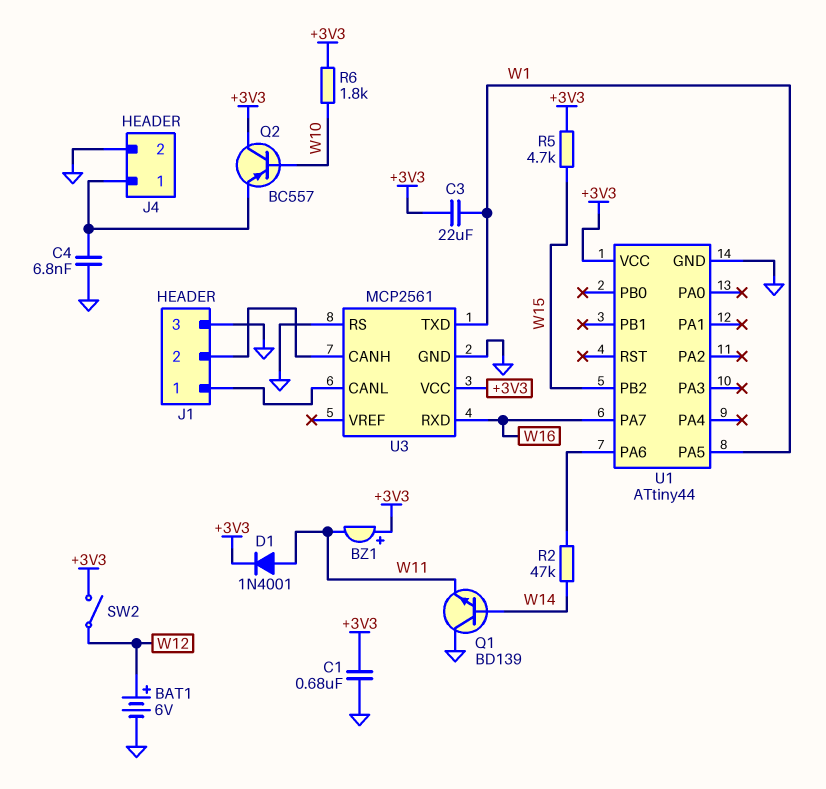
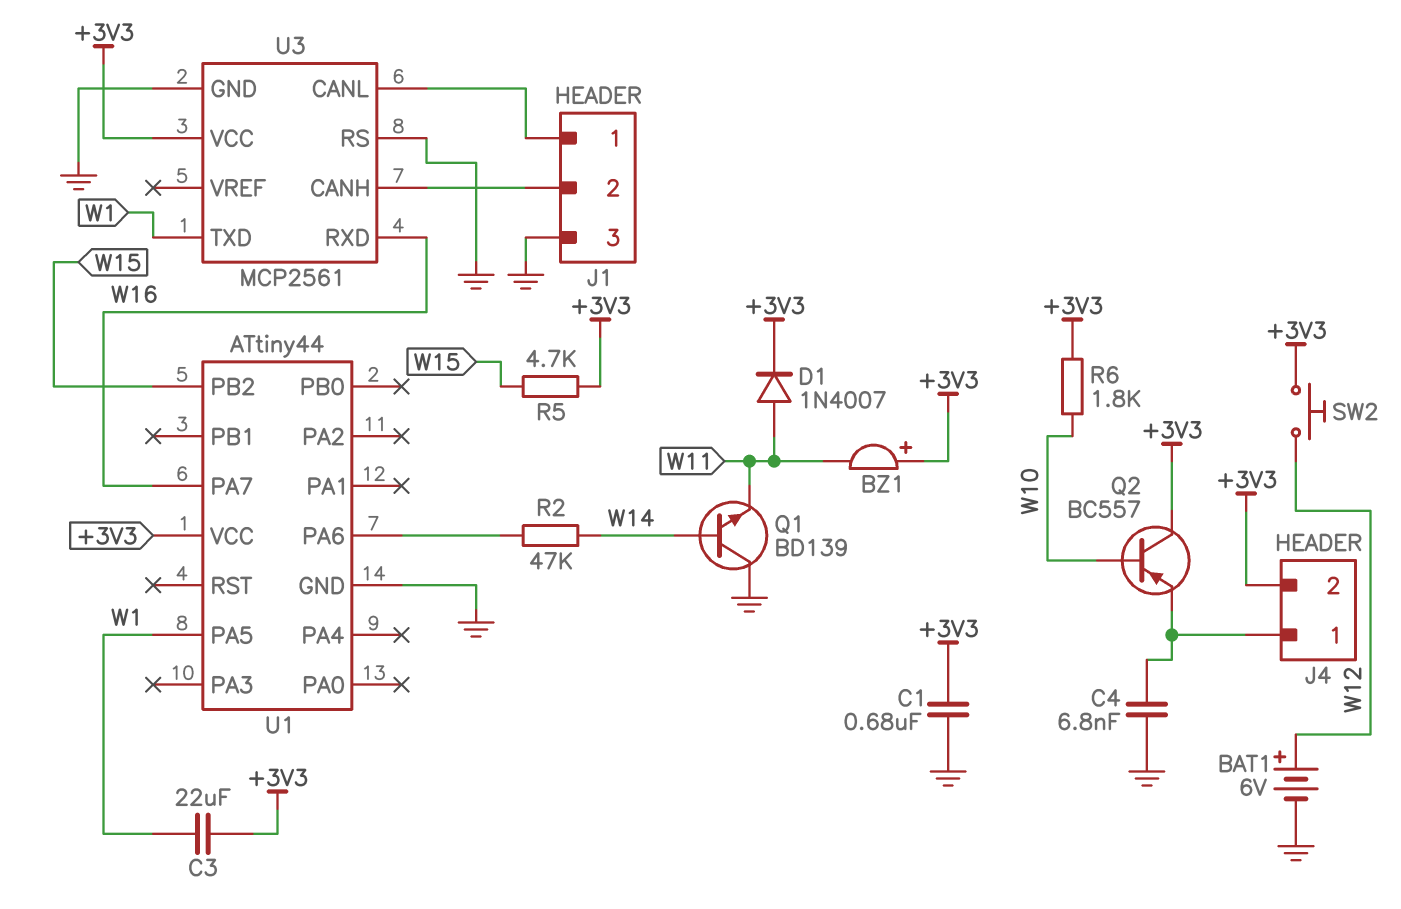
D1: diode 1N4001 (A W11, K +3V3) -> diode 1N4007 (A W11, K +3V3)
J4 pin 2: GND -> +3V3
SW2: switch (+3V3, W12) -> button (+3V3, W12)

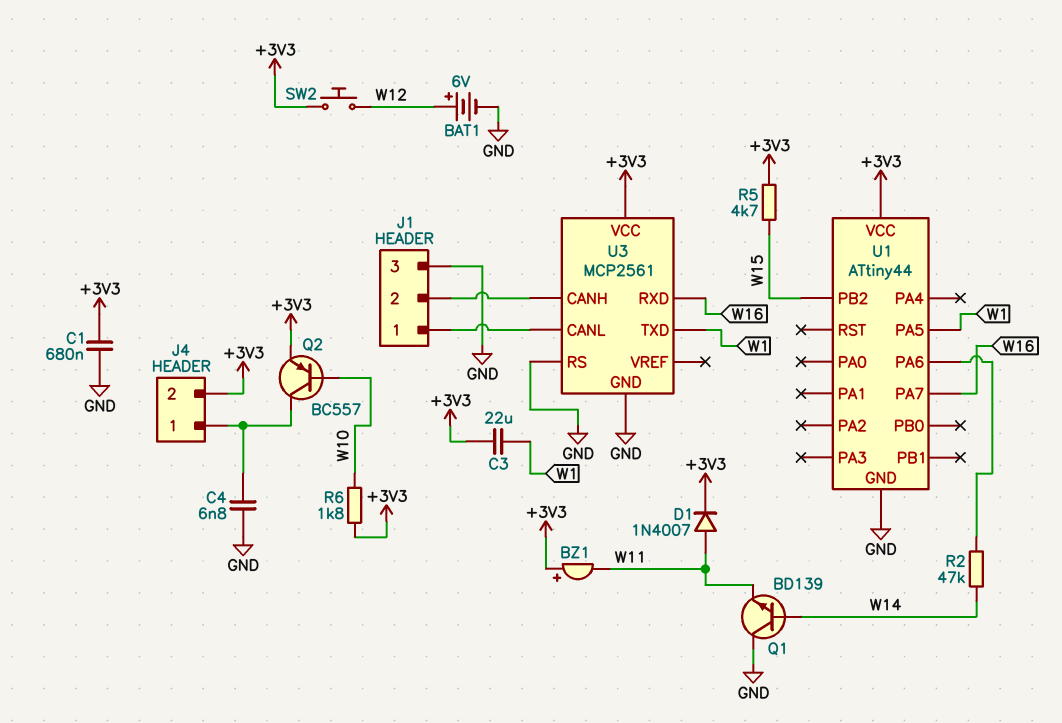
Q2: PNP BC557 (B W10, C +3V3, E J4/1) -> PNP BC557 (B W10, C J4/1, E +3V3)

